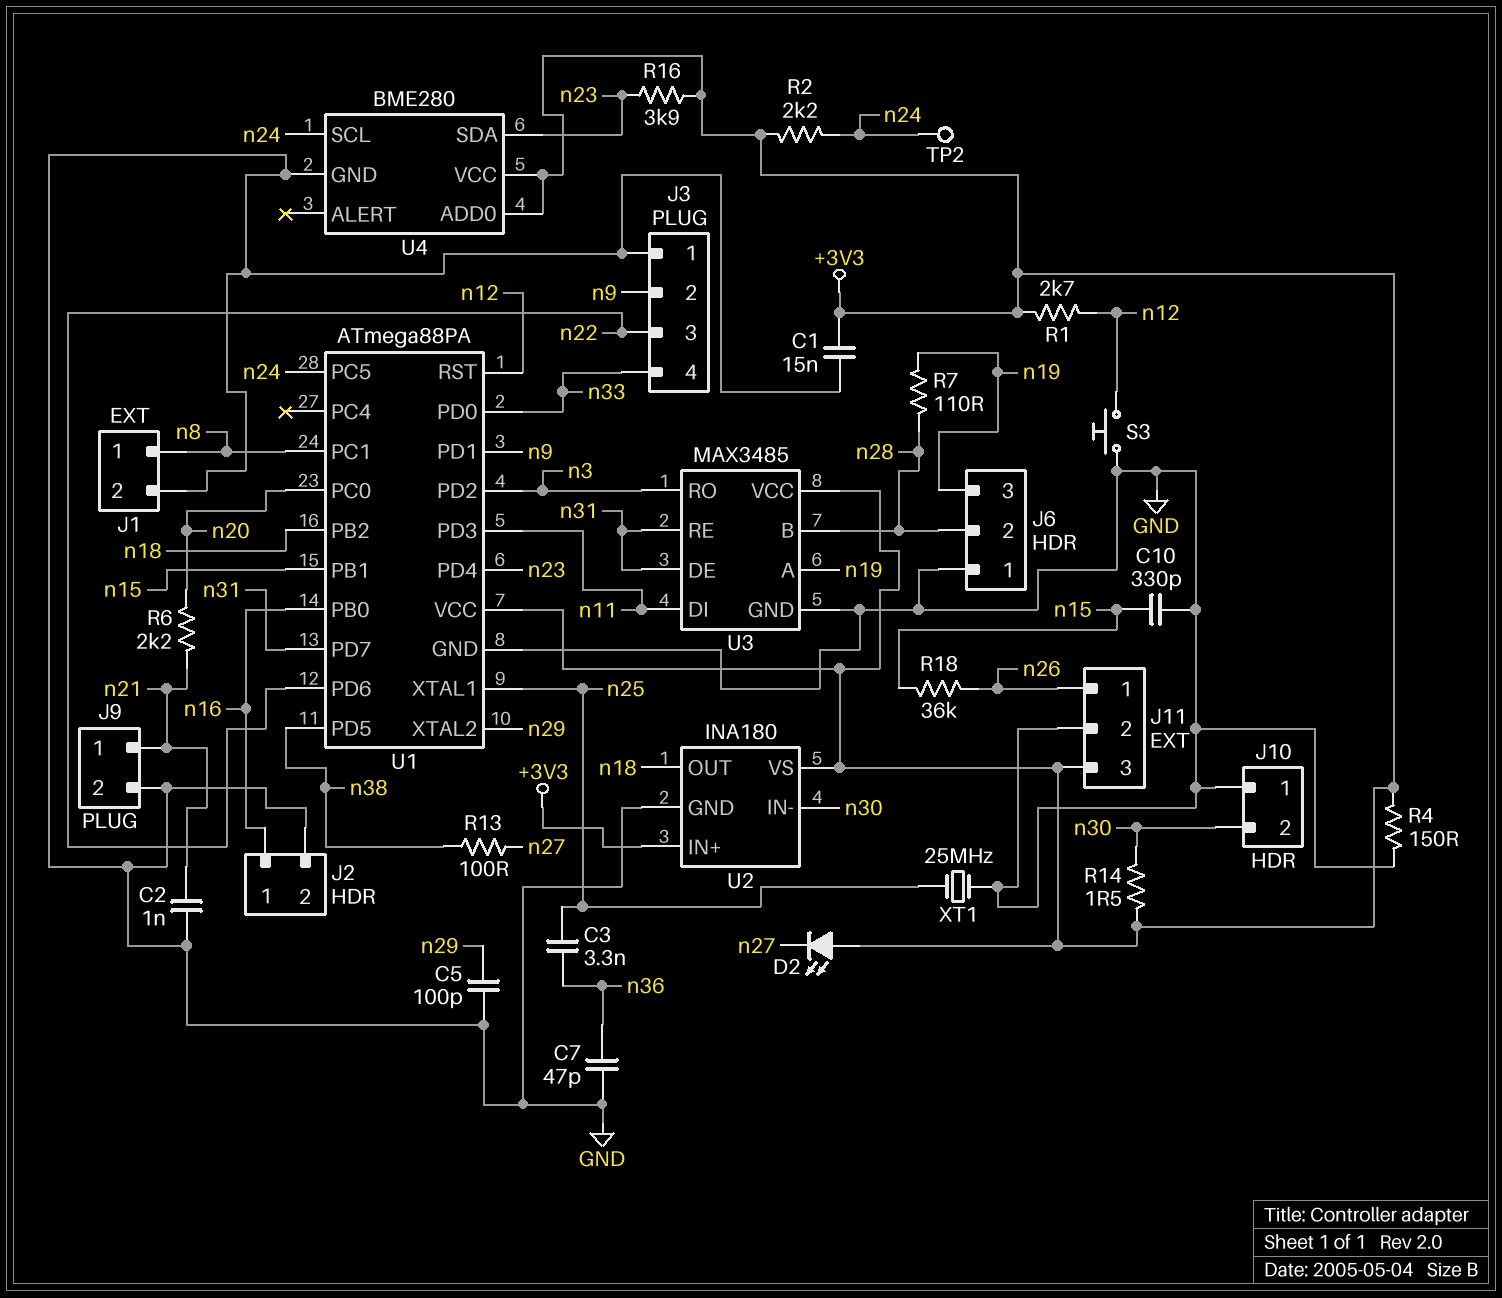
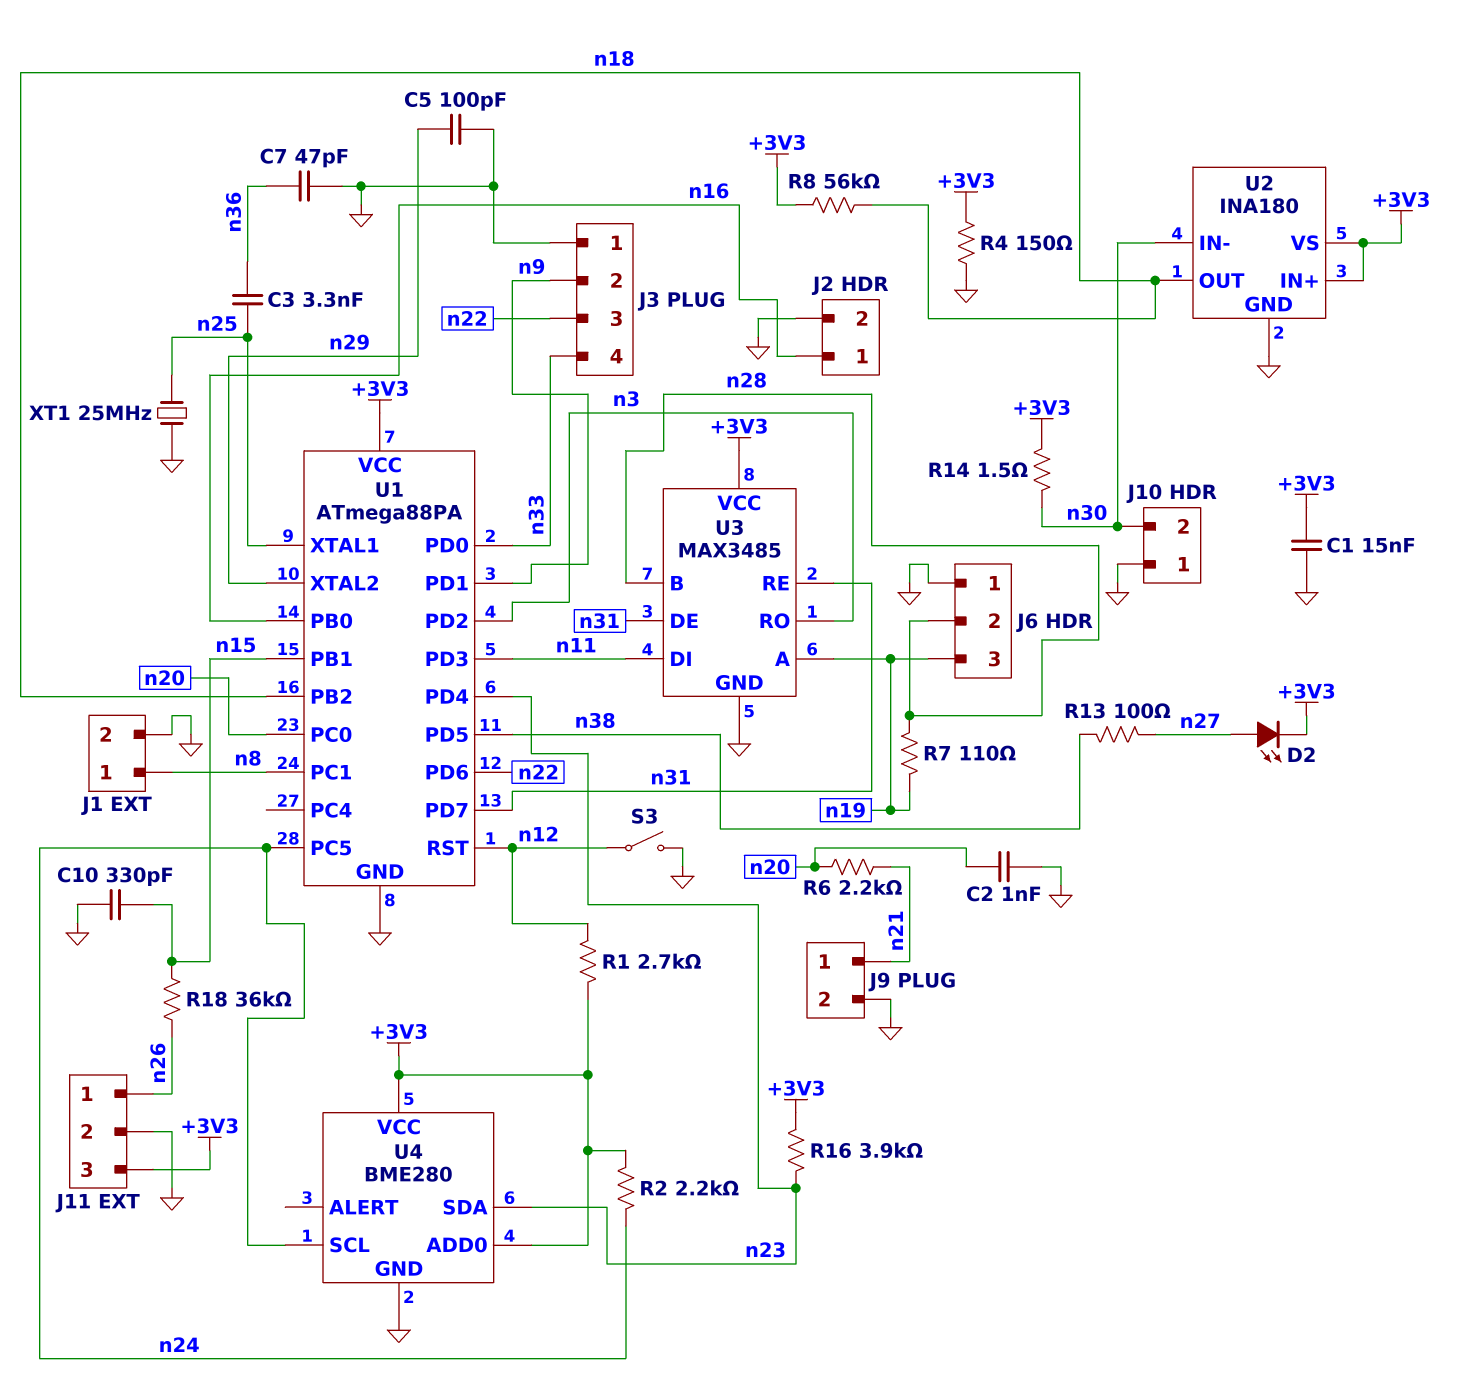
C2: 1nF (GND, n21) -> 1nF (GND, n20)
D2: LED (A +3V3, K n27) -> LED (A n27, K +3V3)
R8: none -> 56k (+3V3, n18)
S3: button (GND, n12) -> switch (GND, n12)
TP2: test point (n24) -> none

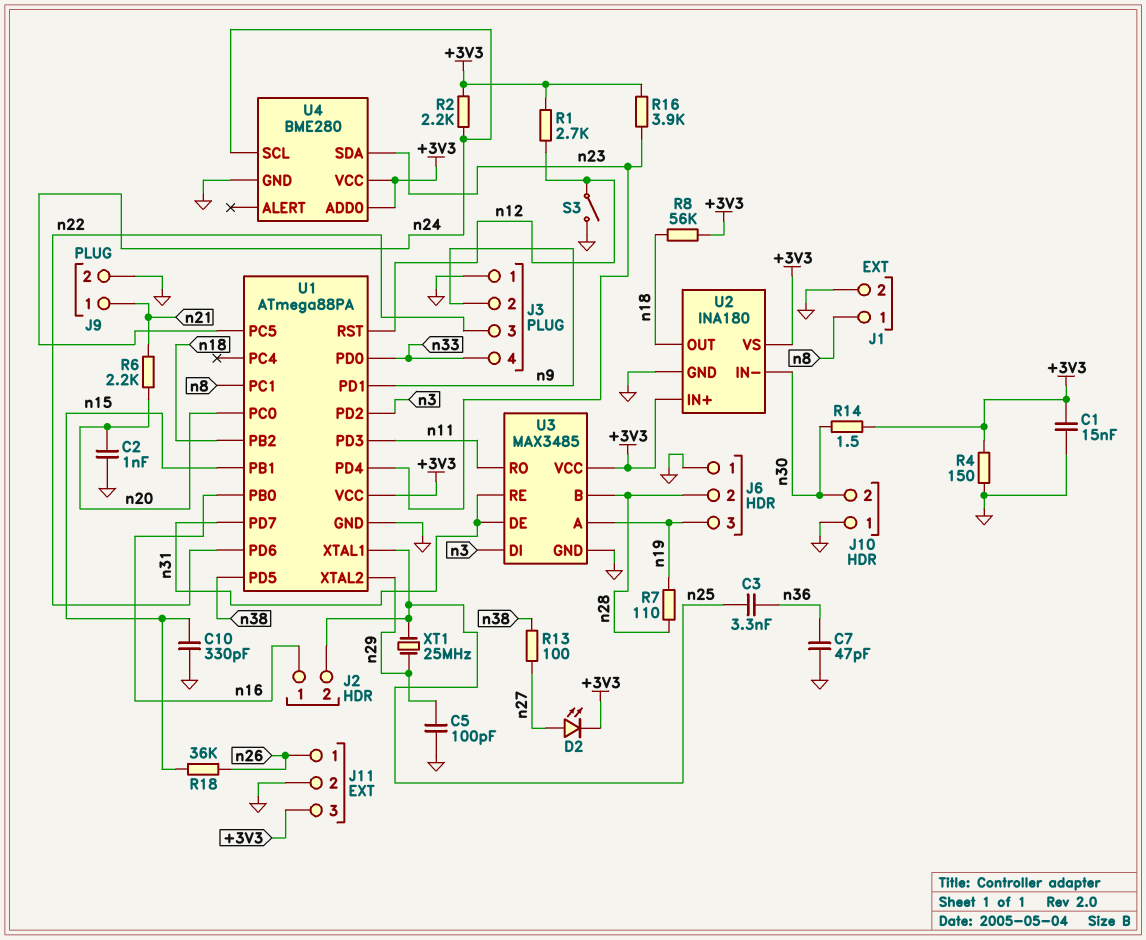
J2 pin 2: GND -> n25
U3 pin DI: n11 -> n3
U3 pin RO: n3 -> n11
XT1: 25MHz (GND, n25) -> 25MHz (n25, n29)

